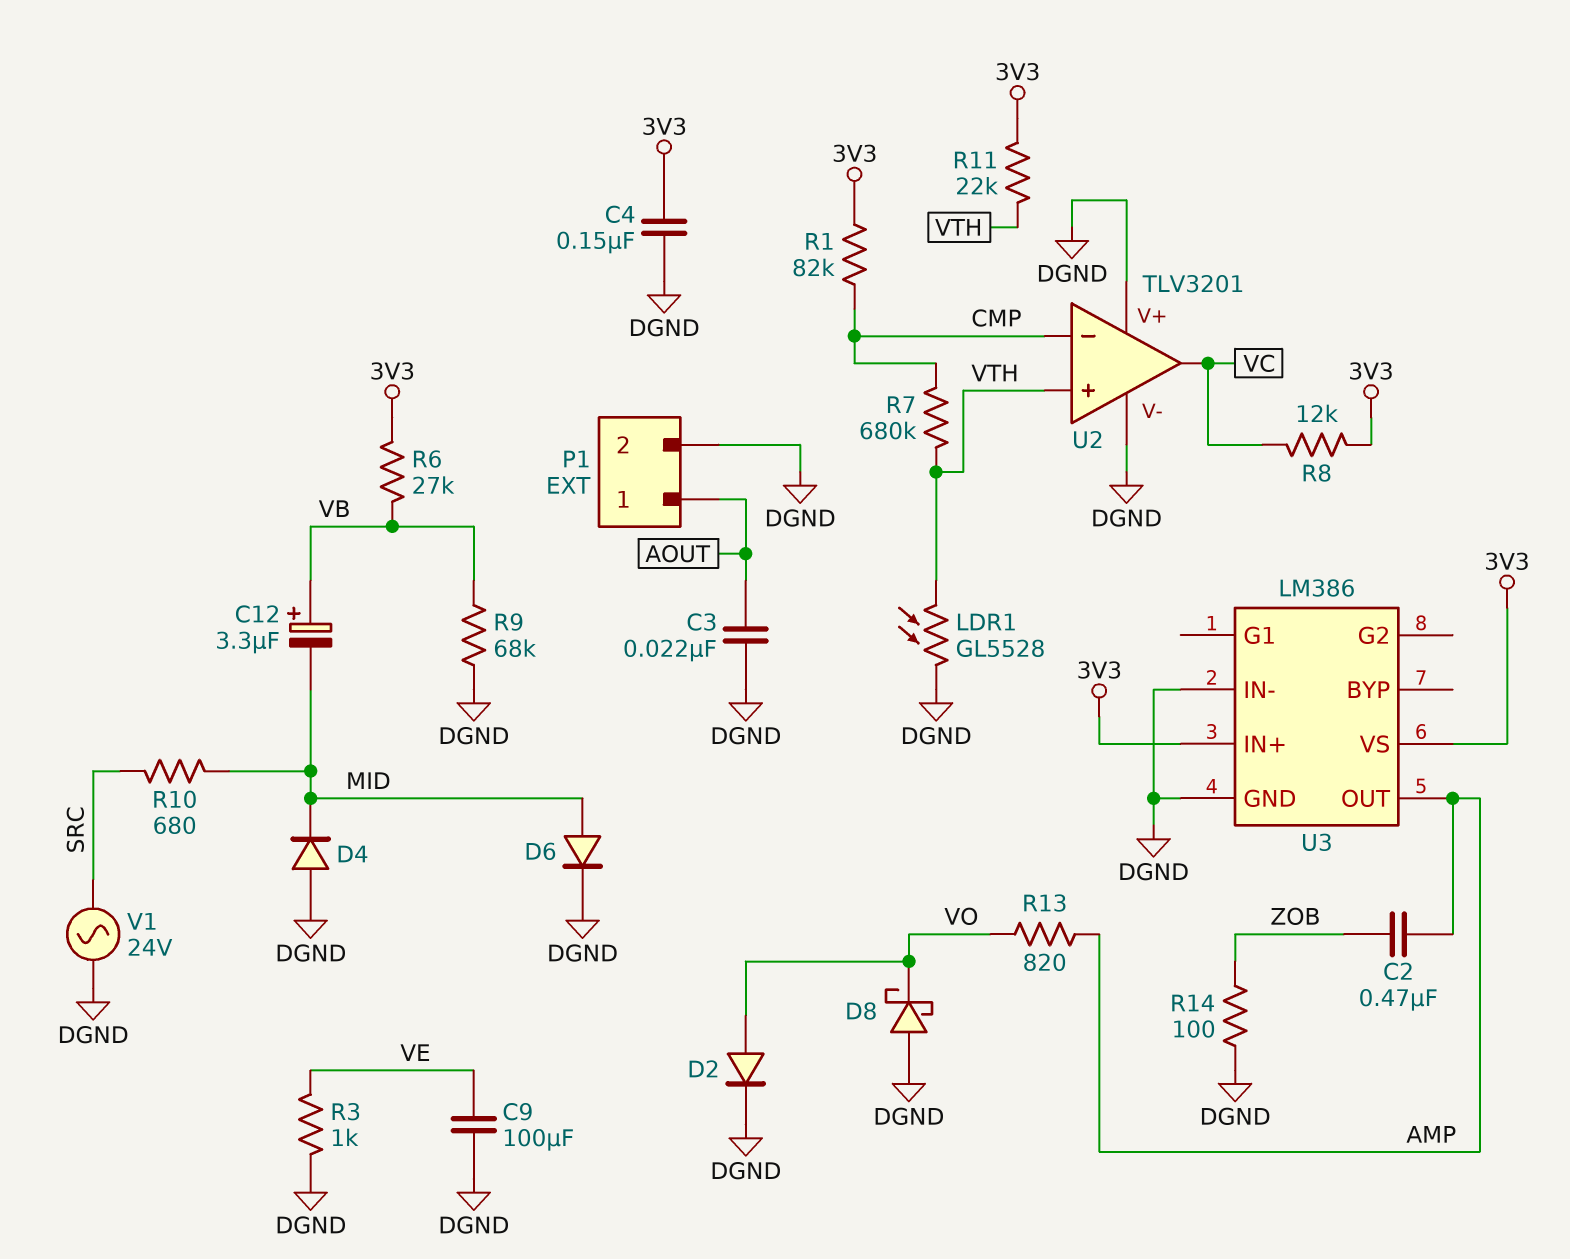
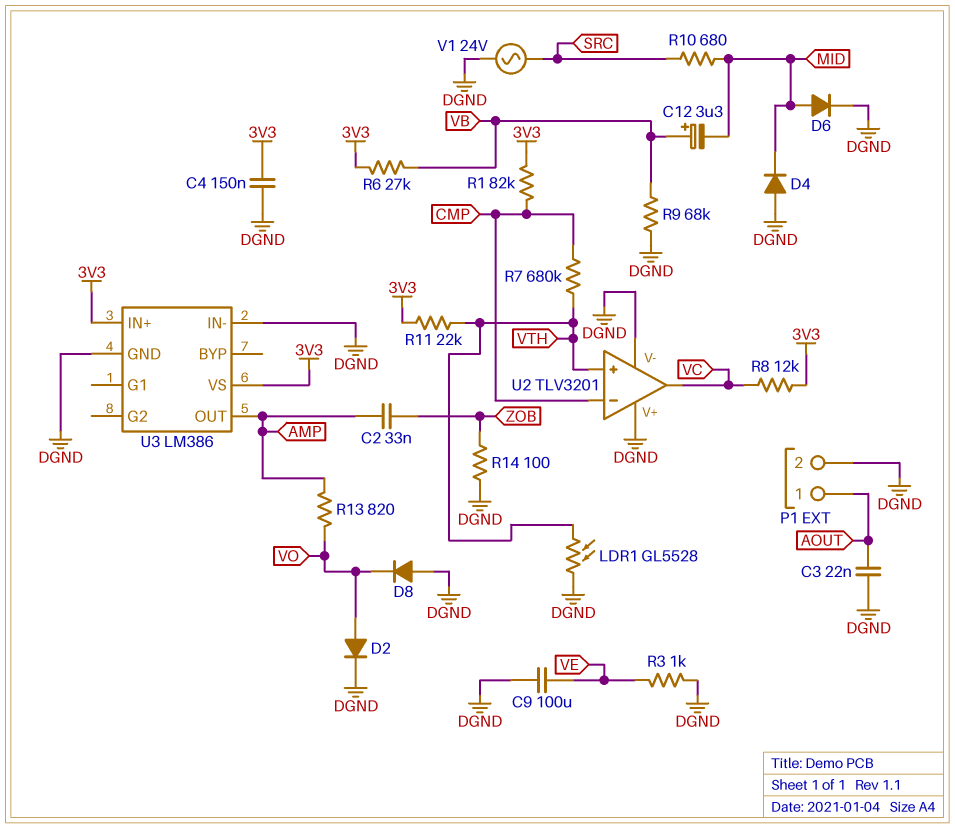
C2: 470nF (AMP, ZOB) -> 33nF (AMP, ZOB)
D8: schottky (A DGND, K VO) -> diode (A DGND, K VO)

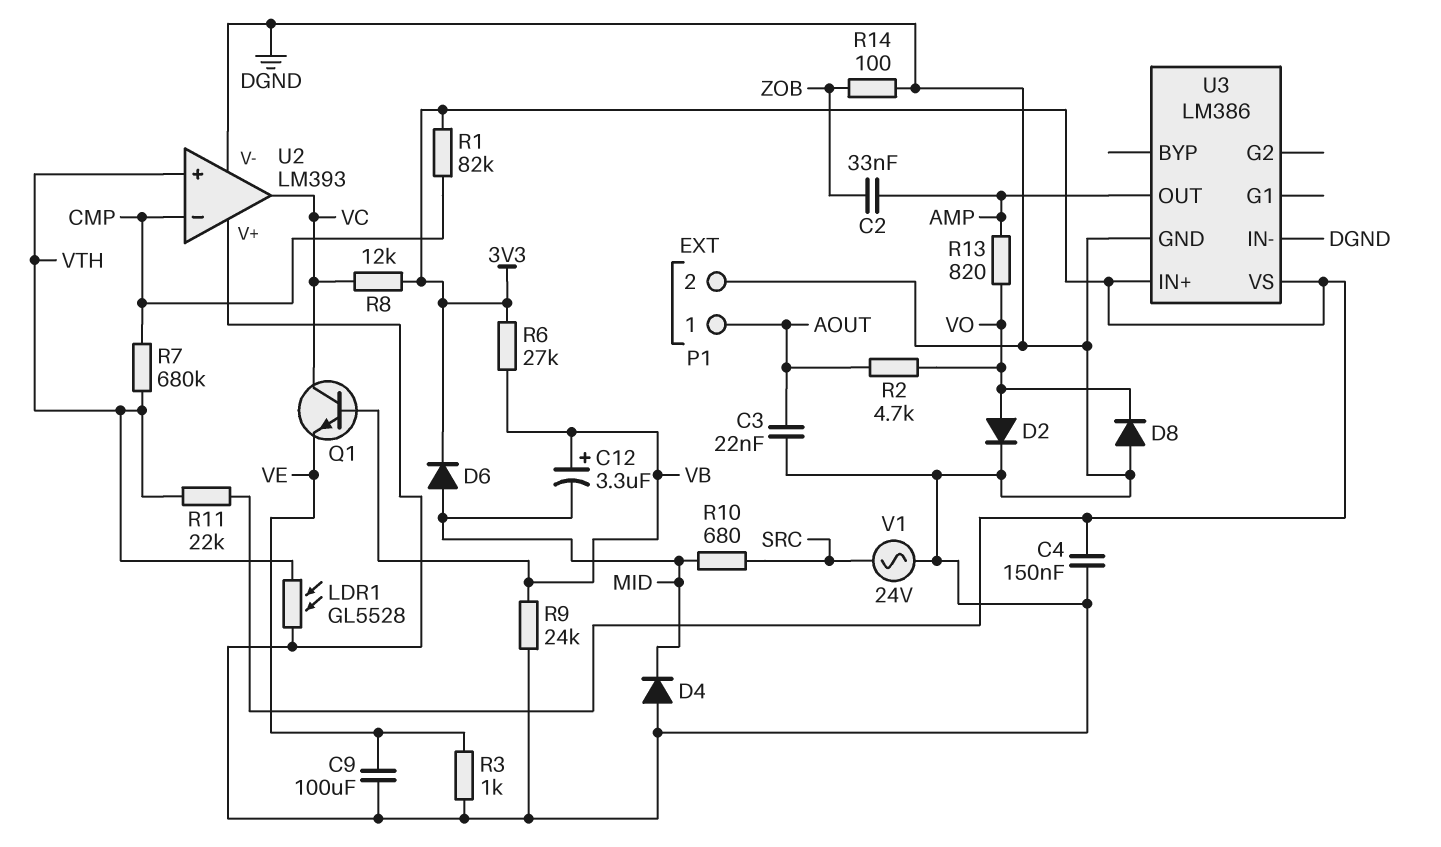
D6: diode (A MID, K DGND) -> diode (A MID, K 3V3)
Q1: none -> NPN (B VB, C VC, E VE)
R2: none -> 4.7k (AOUT, VO)
R9: 68k (DGND, VB) -> 24k (DGND, VB)
U2: TLV3201 -> LM393

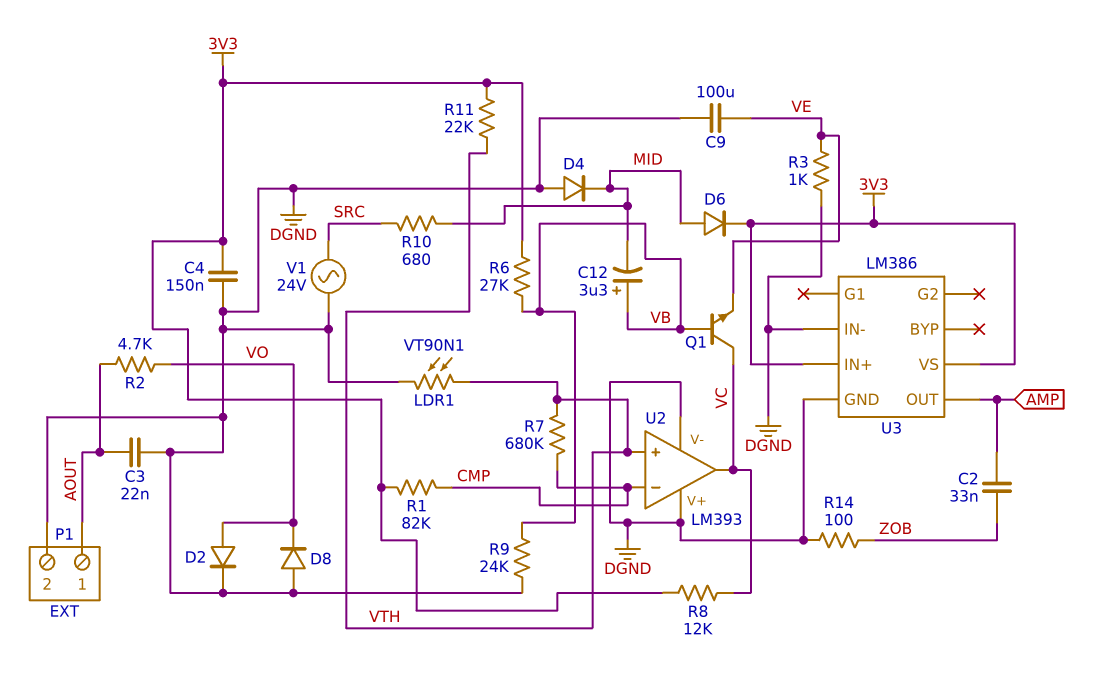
LDR1: GL5528 (DGND, VTH) -> VT90N1 (DGND, VTH)
R13: 820 (AMP, VO) -> none

